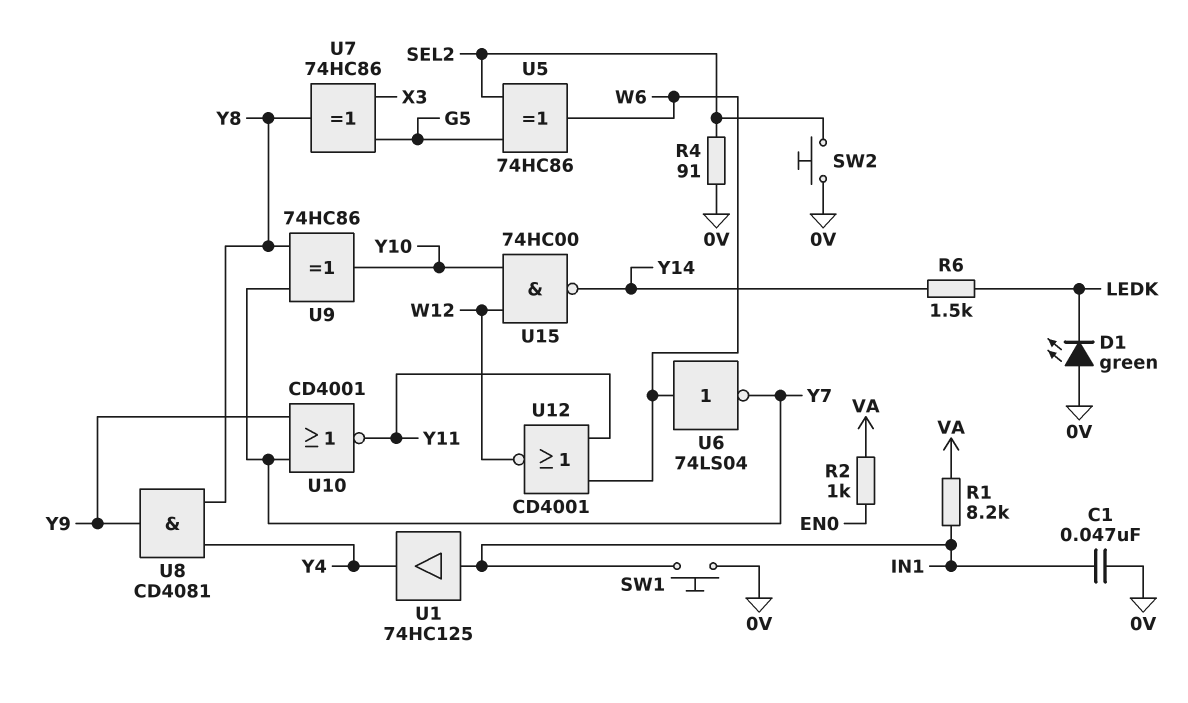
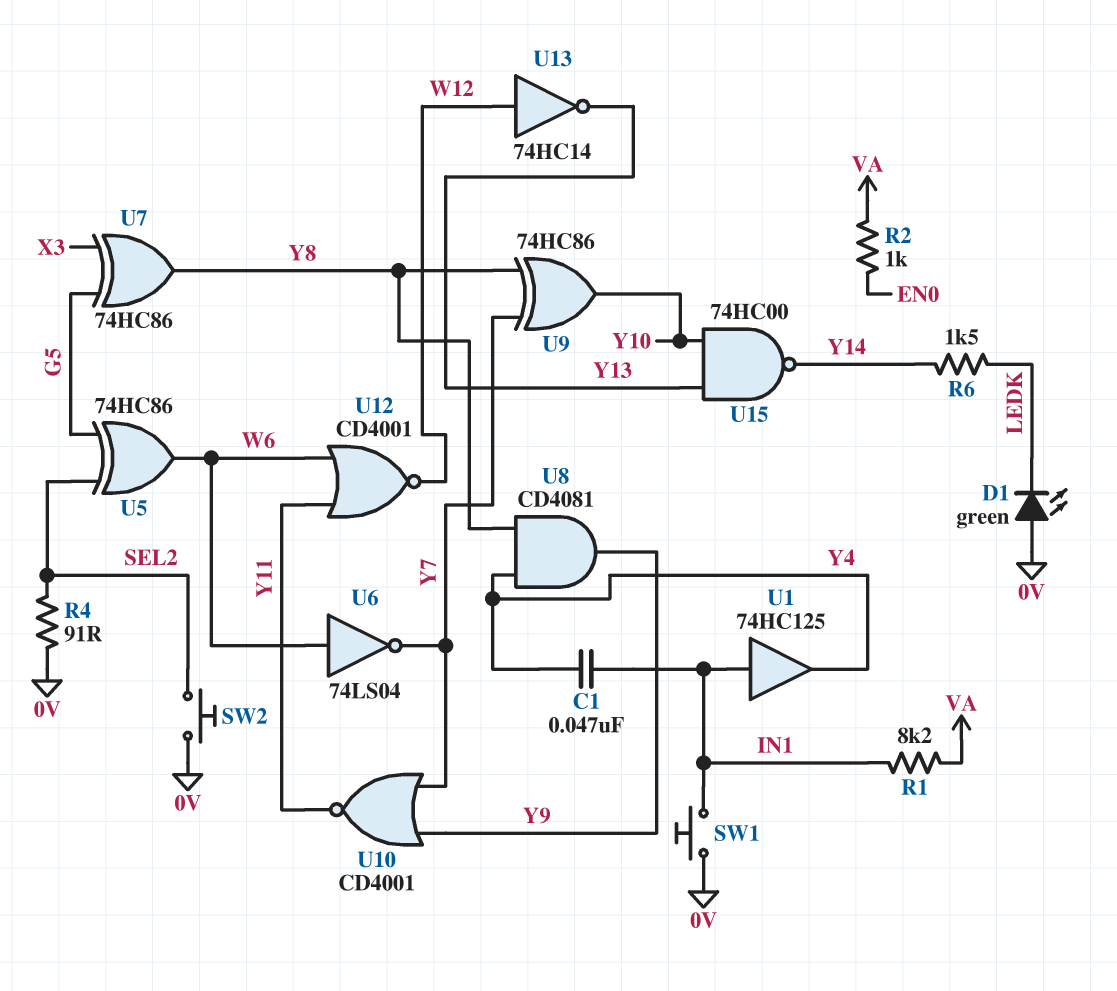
C1: 47nF (0V, IN1) -> 47nF (IN1, Y4)
U13: none -> NOT 74HC14 (in W12, out Y13)
U15: NAND 74HC00 (in W12, in Y10, out Y14) -> NAND 74HC00 (in Y10, in Y13, out Y14)

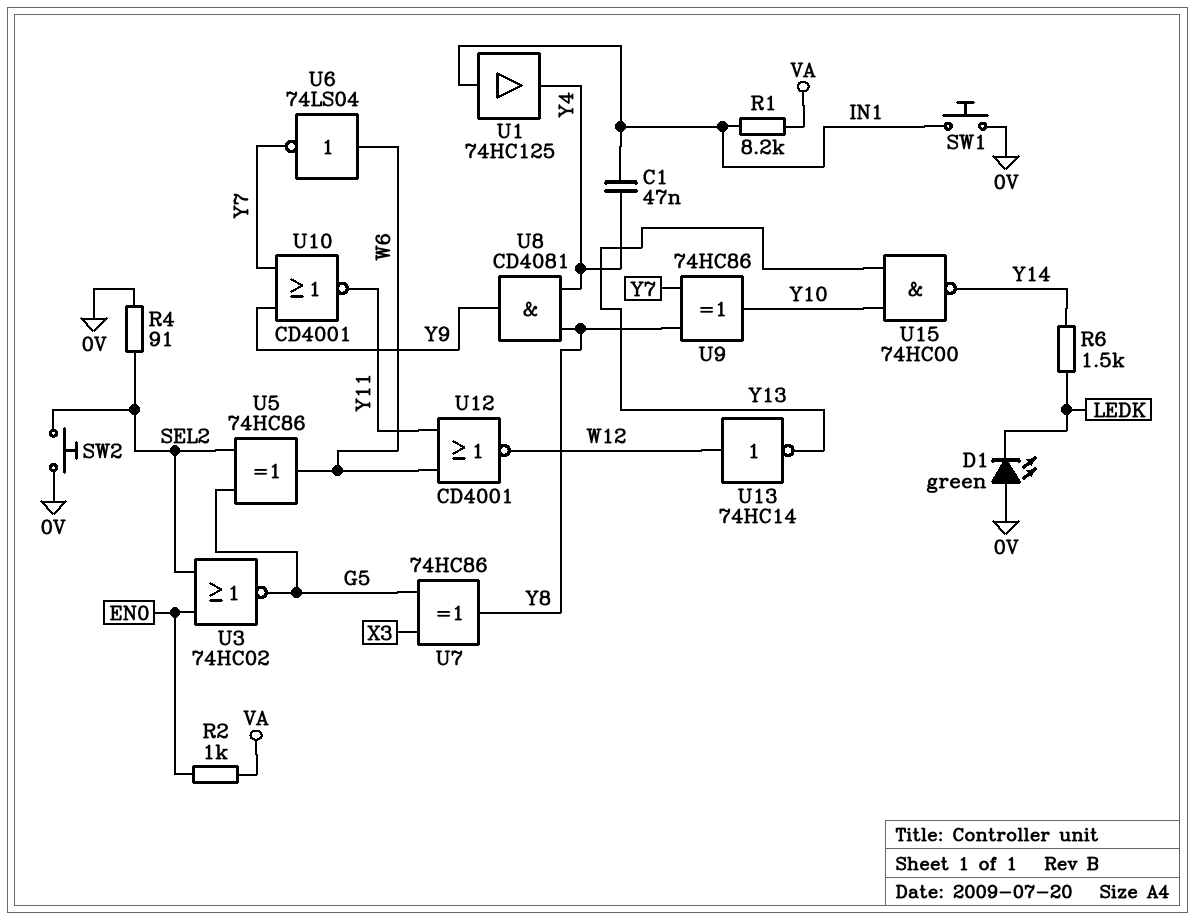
U3: none -> NOR 74HC02 (in EN0, in SEL2, out G5)

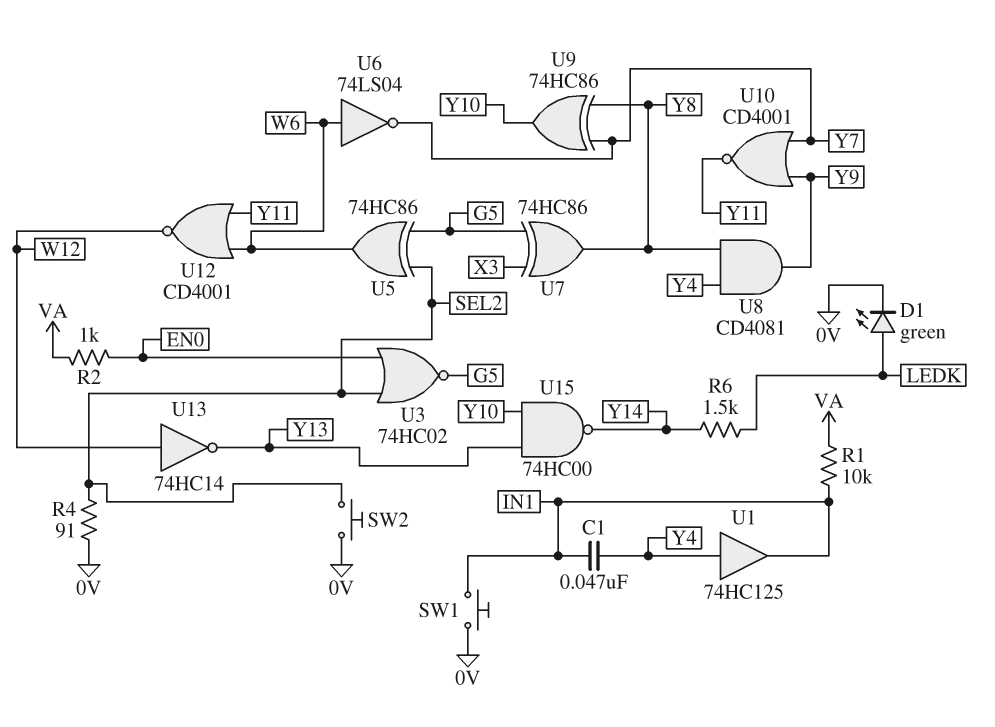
D1: LED green (A 0V, K LEDK) -> LED green (A LEDK, K 0V)
R1: 8.2k (IN1, VA) -> 10k (IN1, VA)
U1: buffer 74HC125 (in IN1, out Y4) -> buffer 74HC125 (in Y4, out IN1)

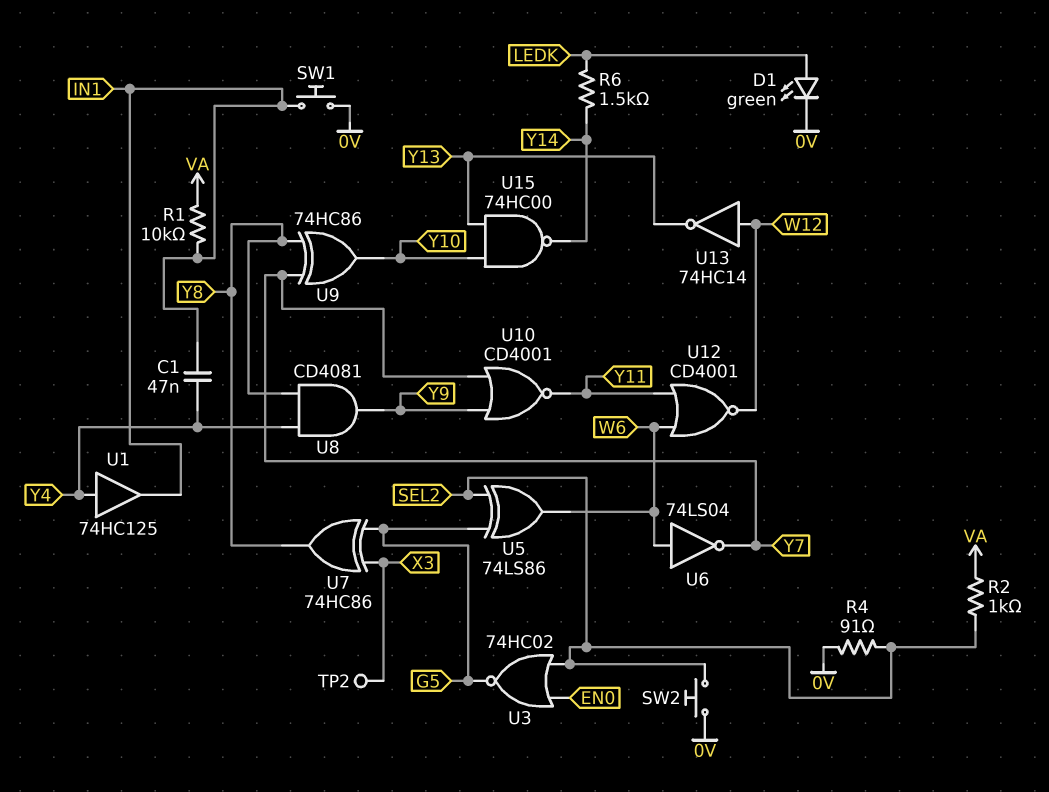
R2: 1k (EN0, VA) -> 1k (SEL2, VA)
TP2: none -> test point (X3)
U5: XOR 74HC86 (in G5, in SEL2, out W6) -> XOR 74LS86 (in G5, in SEL2, out W6)

